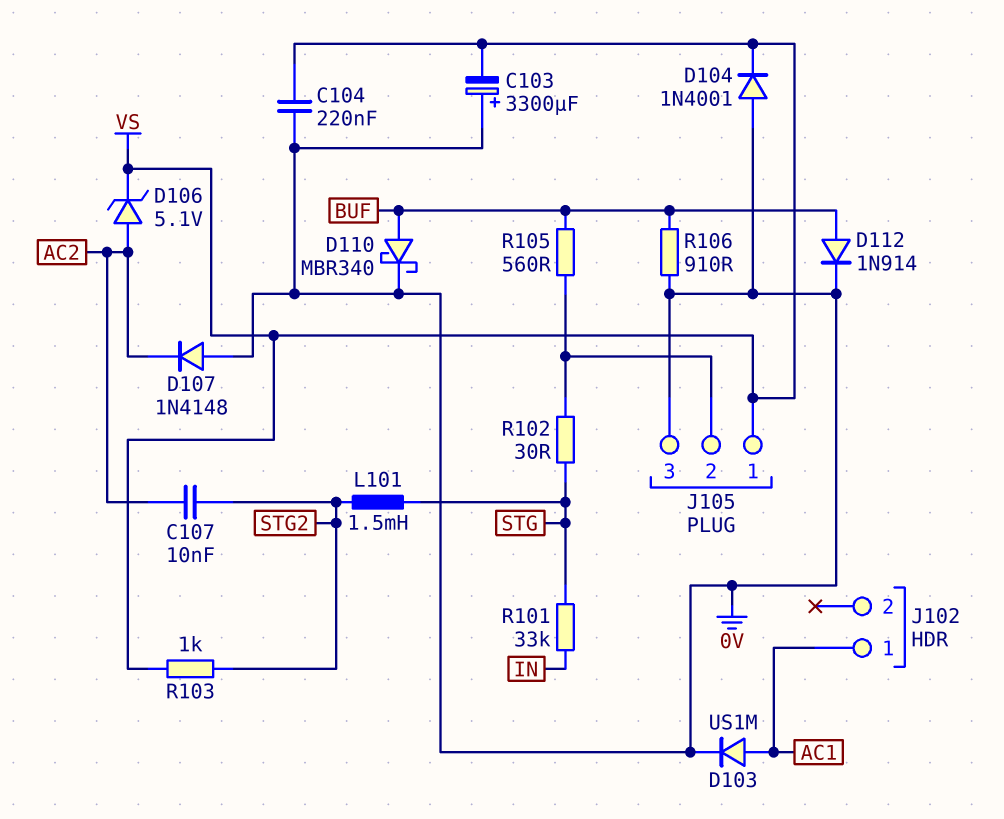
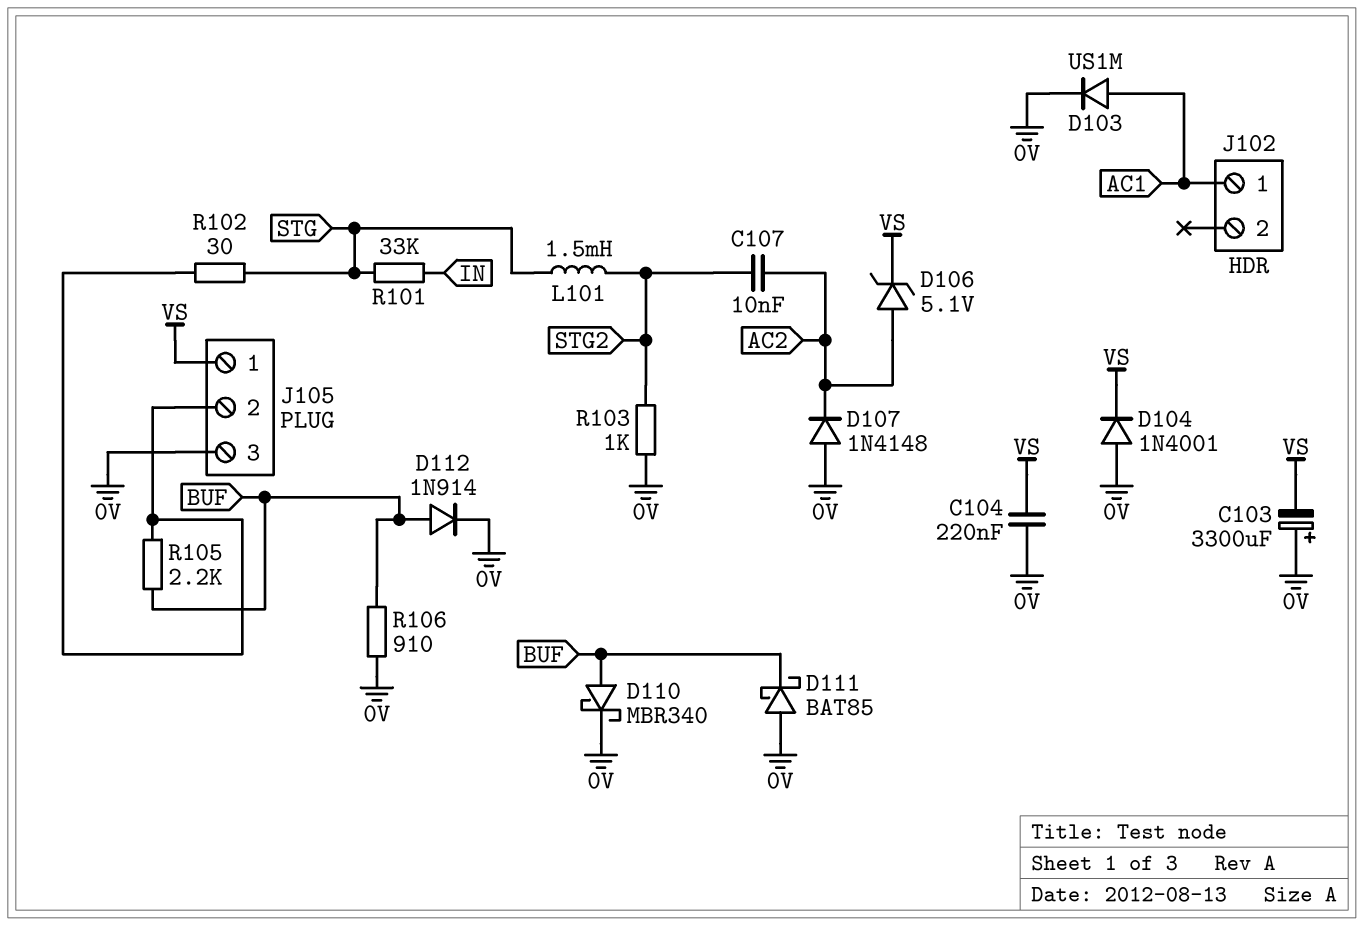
D111: none -> schottky BAT85 (A 0V, K BUF)
R103: 1k (STG2, VS) -> 1k (0V, STG2)
R105: 560 (BUF, J105/2) -> 2.2k (BUF, J105/2)

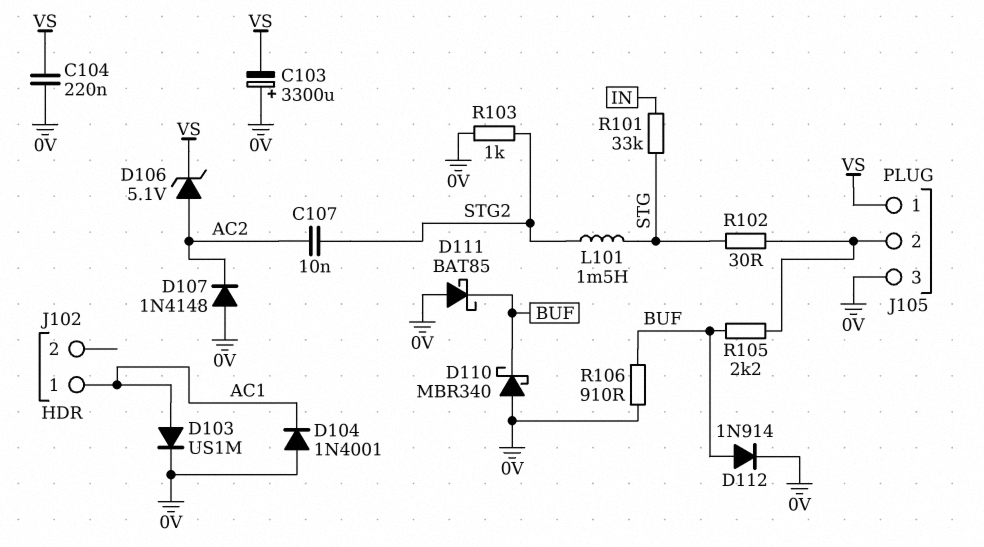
D104: diode 1N4001 (A 0V, K VS) -> diode 1N4001 (A 0V, K AC1)
D110: schottky MBR340 (A BUF, K 0V) -> schottky MBR340 (A 0V, K BUF)

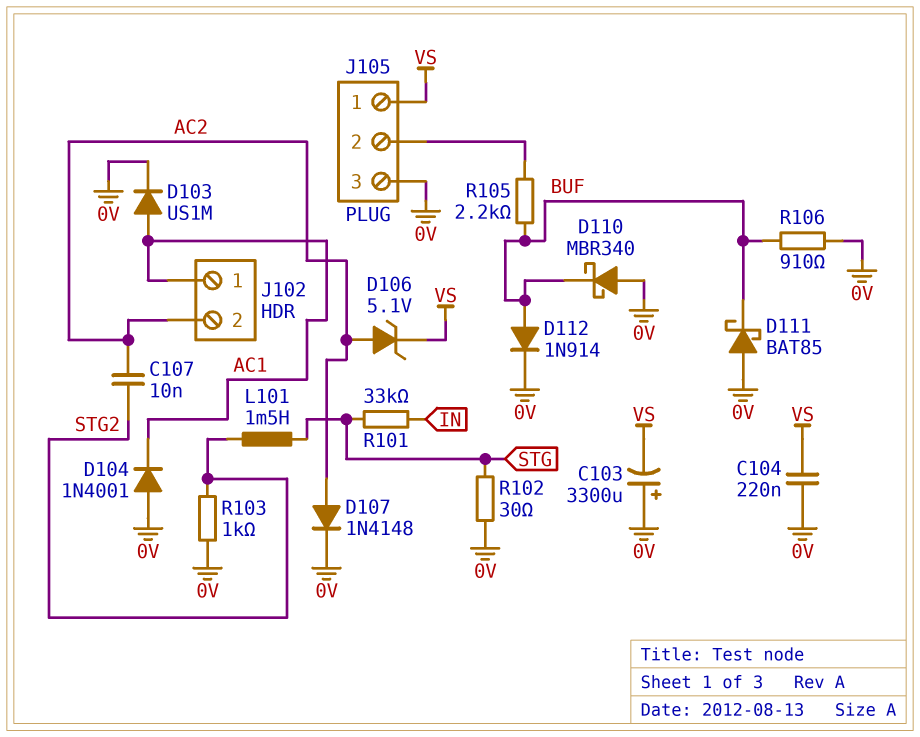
D107: diode 1N4148 (A 0V, K AC2) -> diode 1N4148 (A AC2, K 0V)
J102 pin 2: none -> AC2
R102: 30 (J105/2, STG) -> 30 (0V, STG)

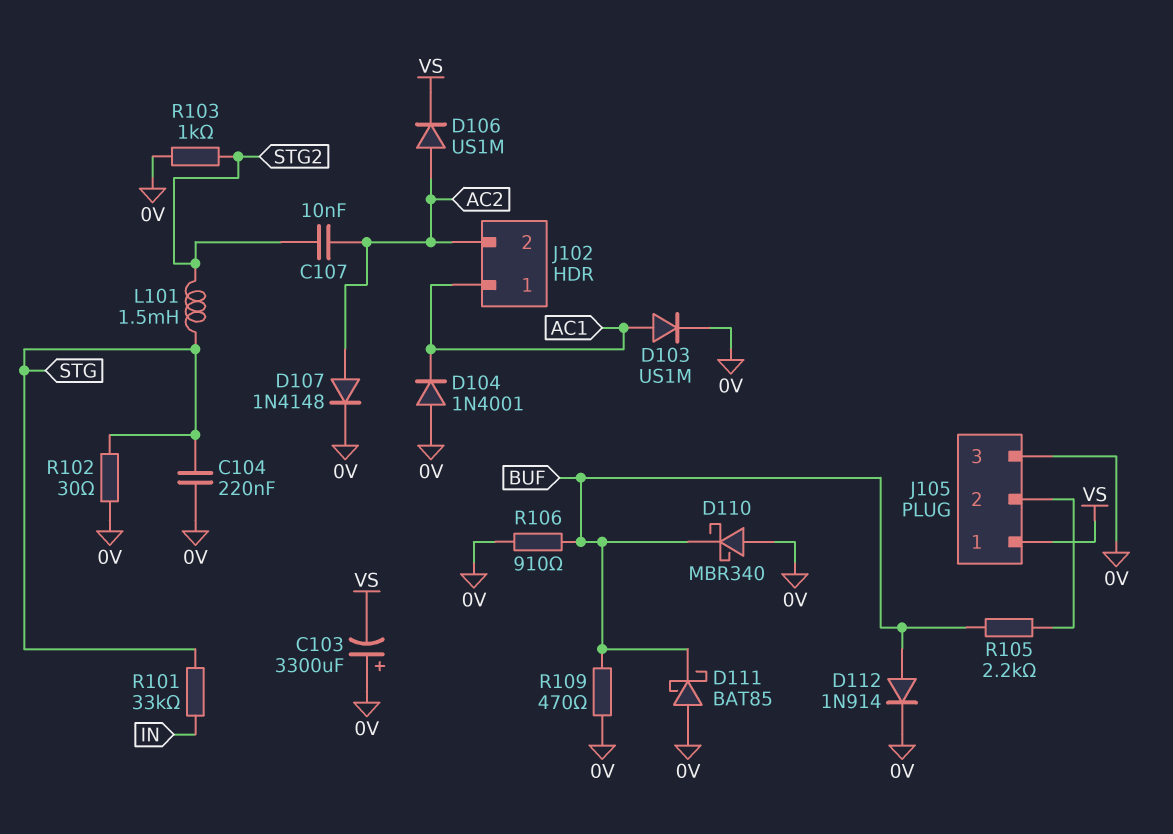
C104: 220nF (0V, VS) -> 220nF (0V, STG)
D106: zener 5.1V (A AC2, K VS) -> diode US1M (A AC2, K VS)
R109: none -> 470 (0V, BUF)

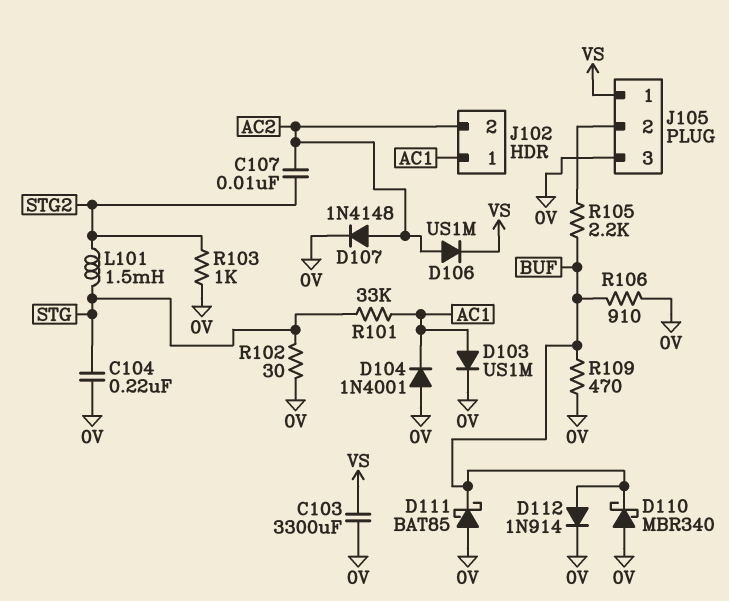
C103: 3300uF (plus 0V, minus VS) -> 3300uF (0V, VS)
R101: 33k (IN, STG) -> 33k (AC1, STG)

